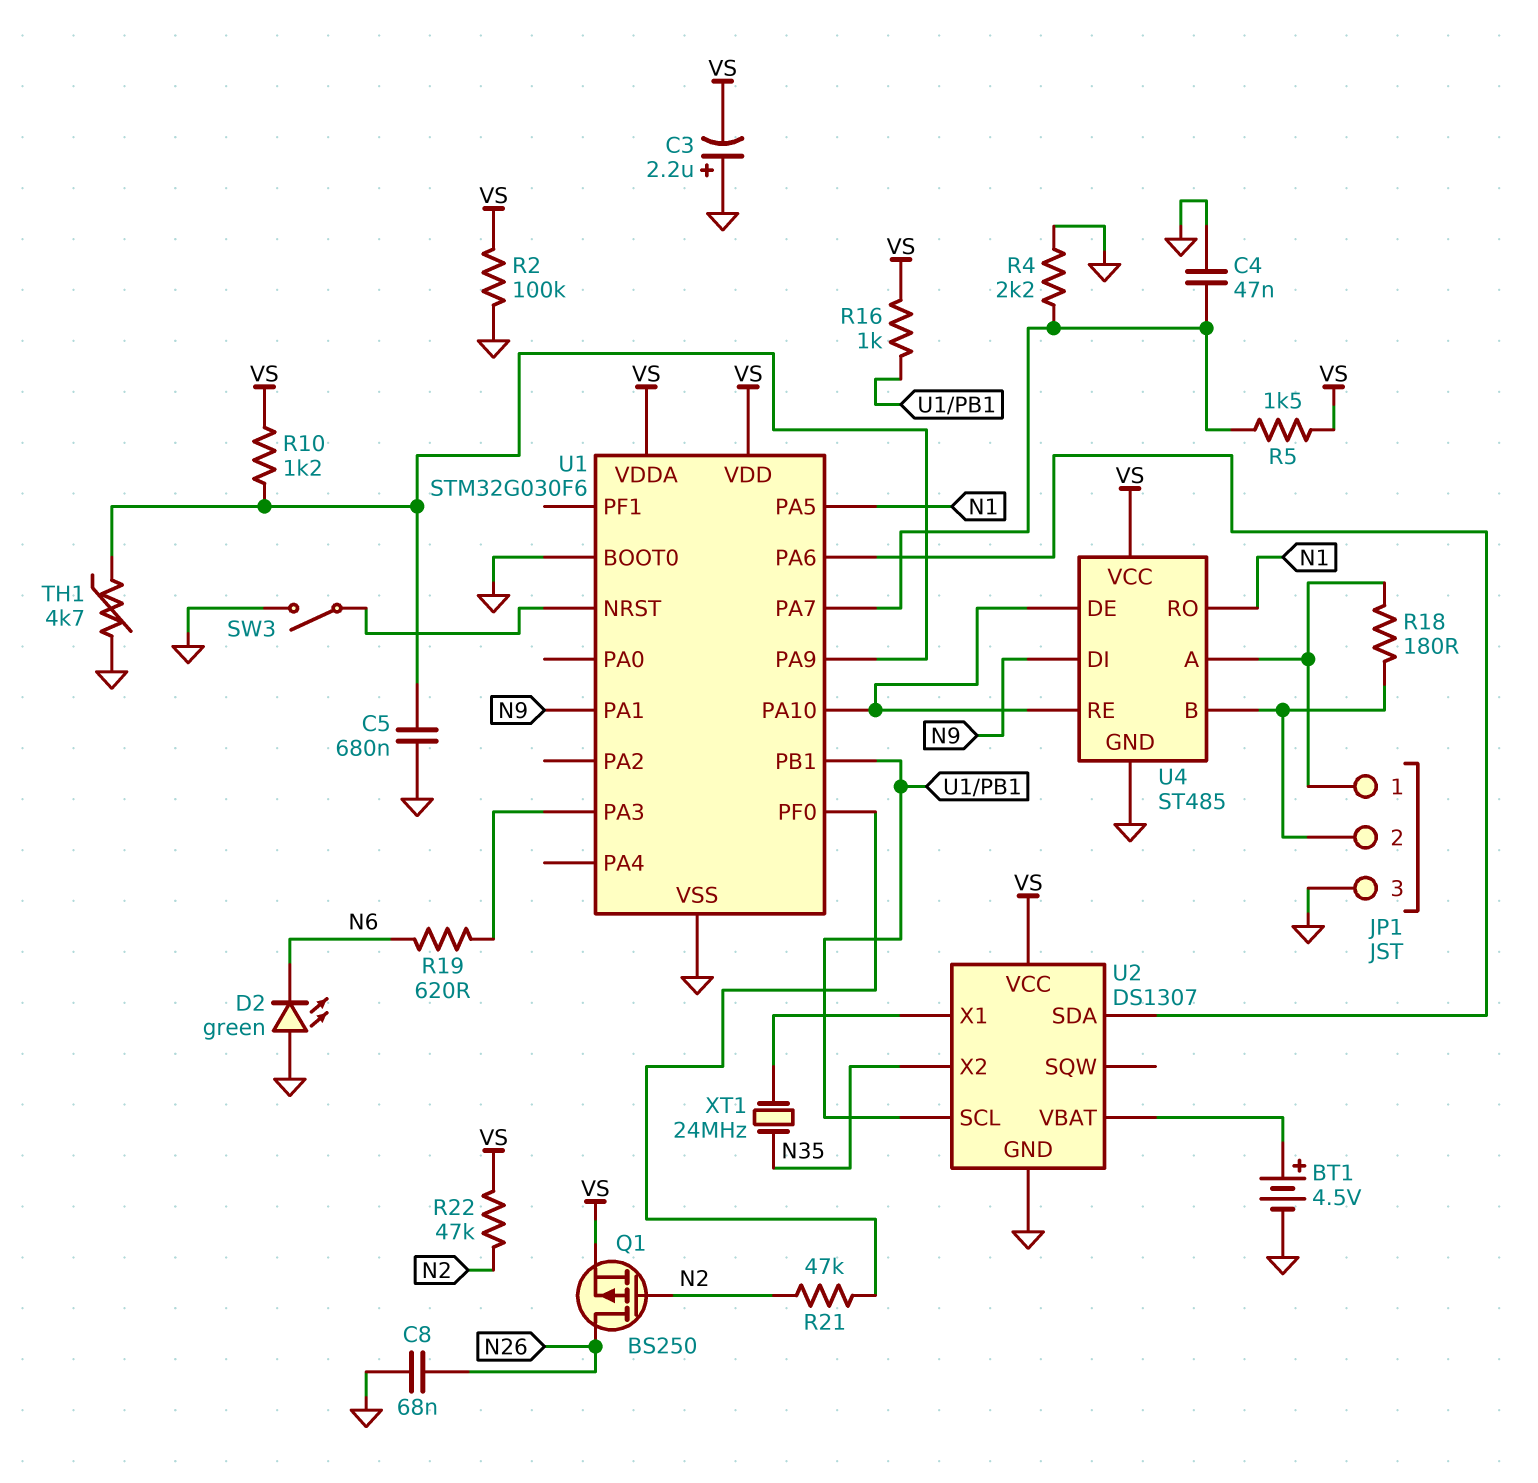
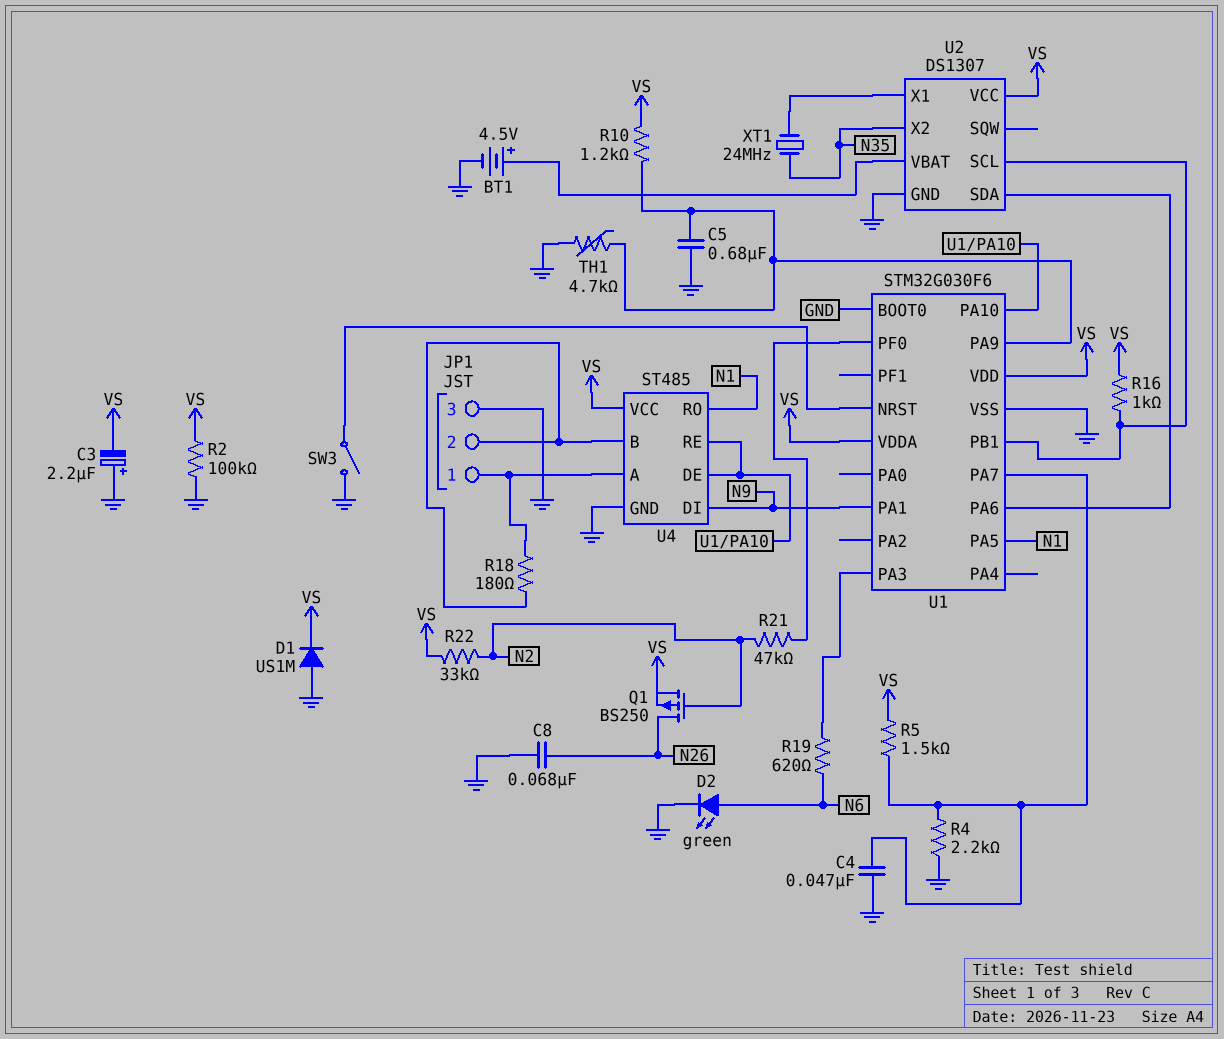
D1: none -> diode US1M (A GND, K VS)
D2: LED green (A GND, K N6) -> LED green (A N6, K GND)
R22: 47k (N2, VS) -> 33k (N2, VS)

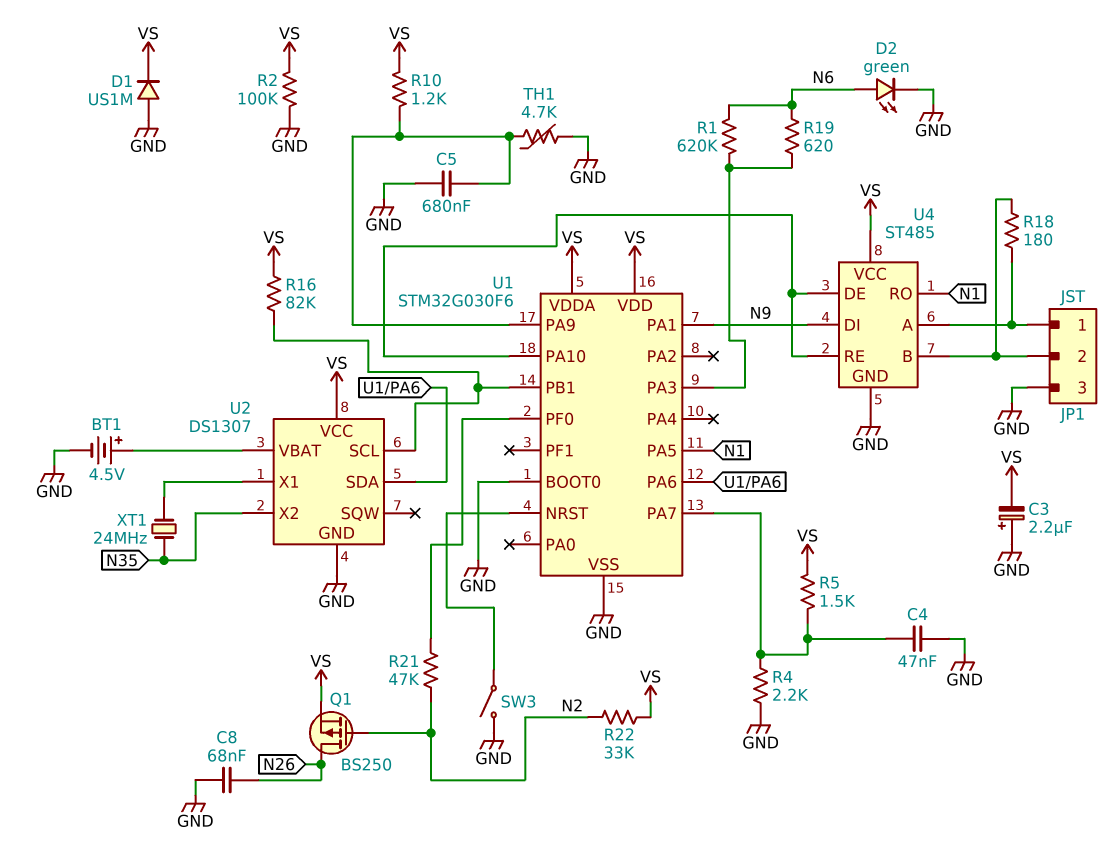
R1: none -> 620k (N6, U1/PA3)
R16: 1k (U1/PB1, VS) -> 82k (U1/PB1, VS)

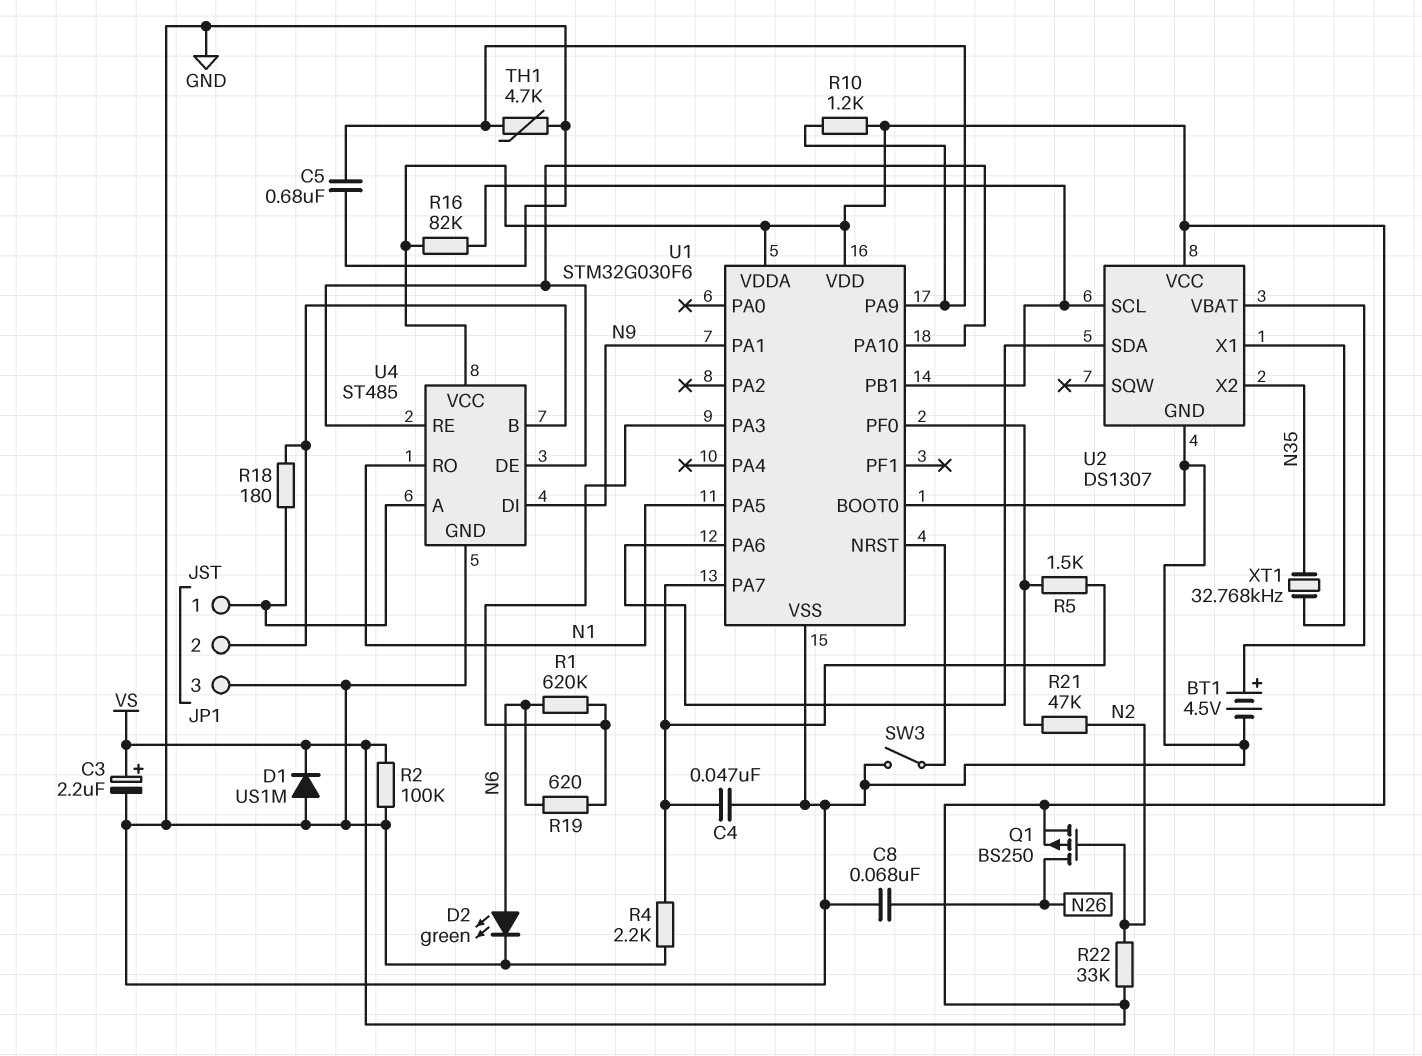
C3: 2.2uF (plus GND, minus VS) -> 2.2uF (plus VS, minus GND)
R5: 1.5k (U1/PA7, VS) -> 1.5k (U1/PA7, U1/PF0)
XT1: 24MHz (N35, U2/X1) -> 32.768kHz (N35, U2/X1)

